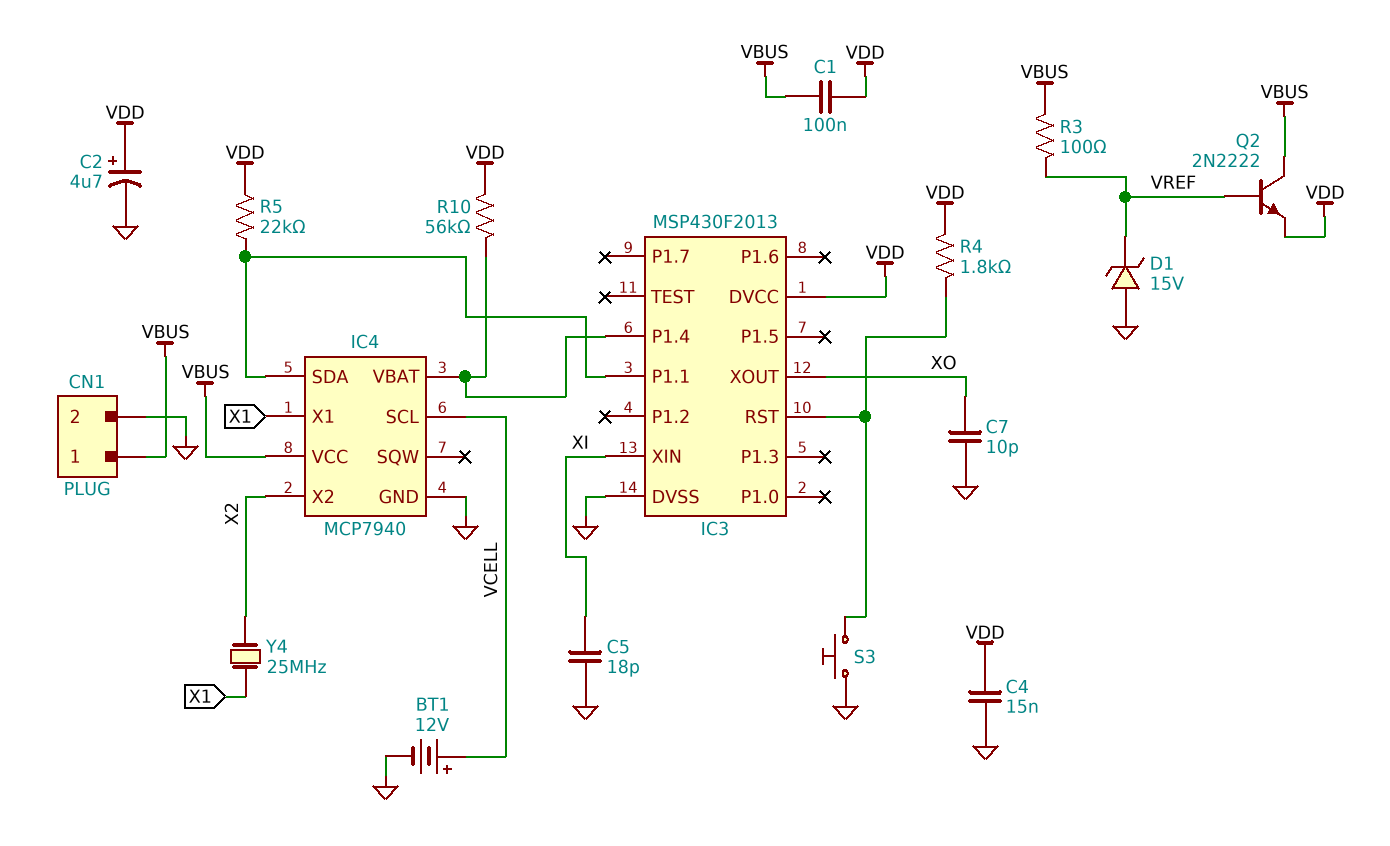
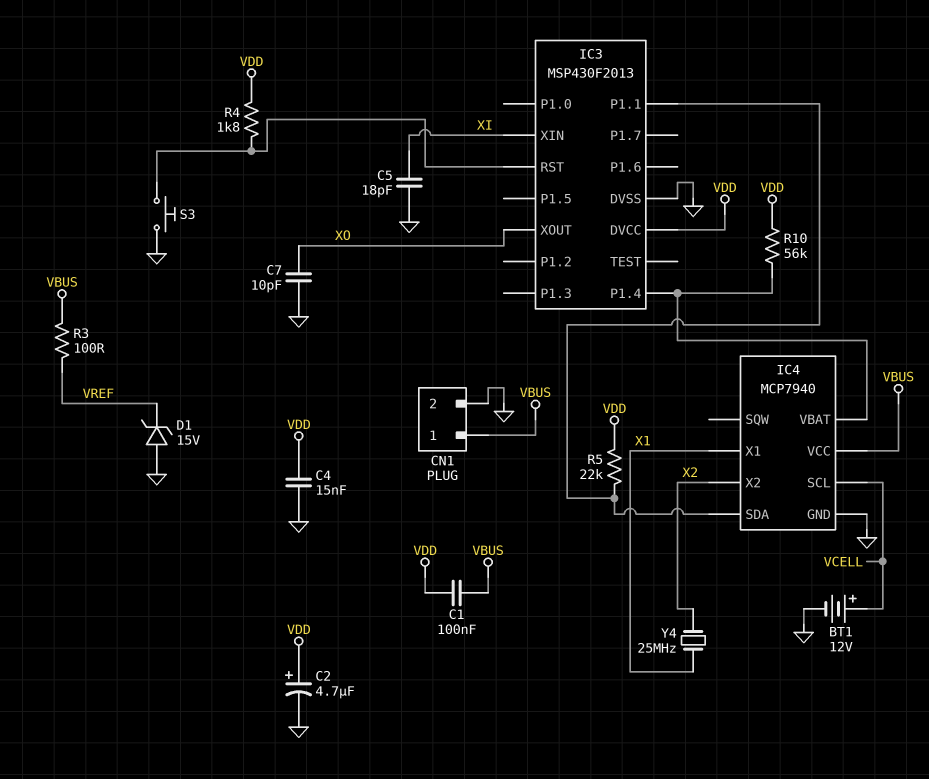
Q2: NPN 2N2222 (B VREF, C VBUS, E VDD) -> none

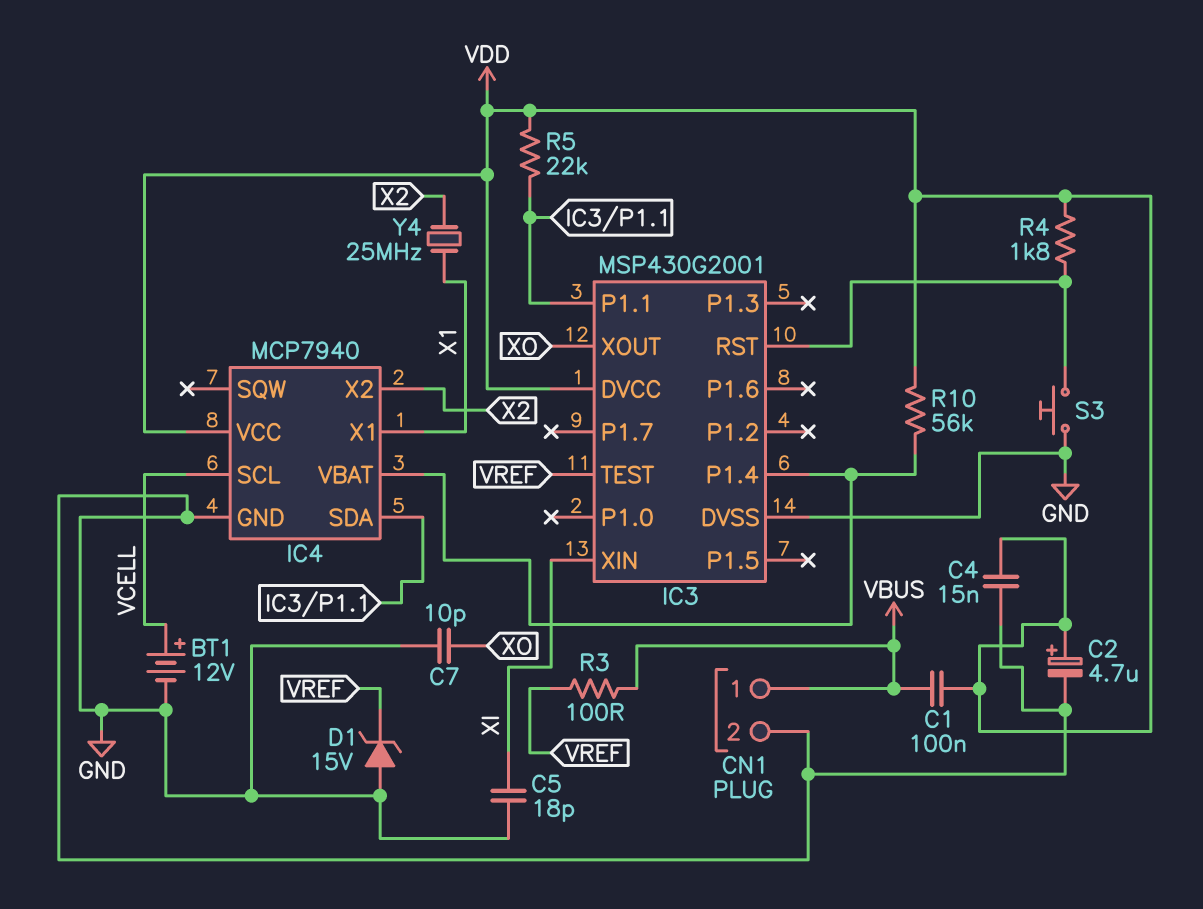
IC3: MSP430F2013 -> MSP430G2001
IC3 pin TEST: none -> VREF
IC4 pin VCC: VBUS -> VDD

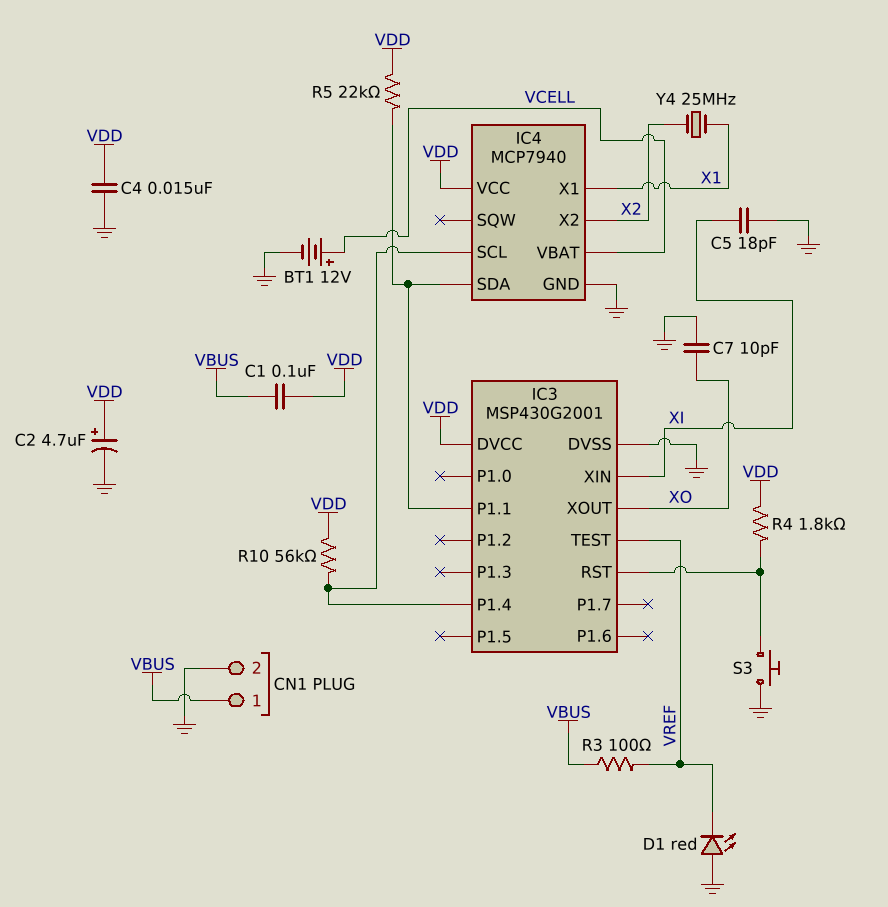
D1: zener 15V (A GND, K VREF) -> LED red (A GND, K VREF)
IC4 pin SCL: VCELL -> IC3/P1.4
IC4 pin VBAT: IC3/P1.4 -> VCELL

